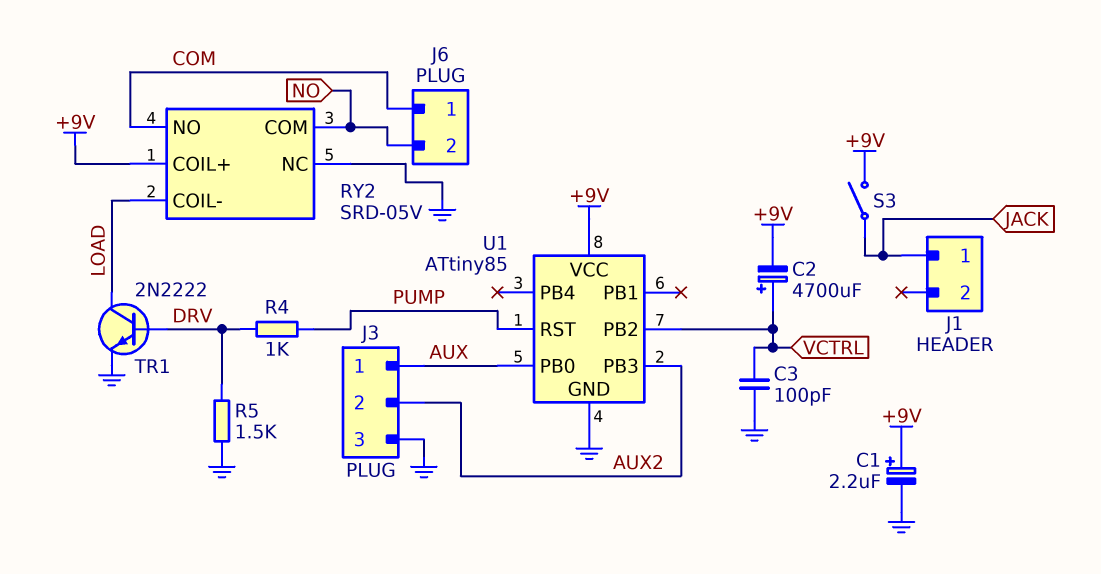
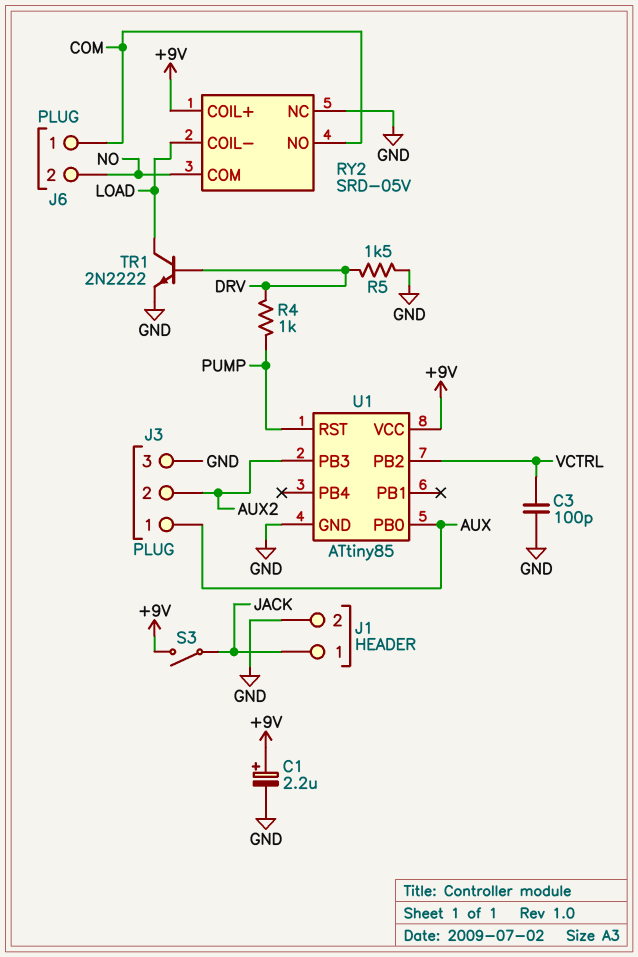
C2: 4700uF (plus VCTRL, minus +9V) -> none
J1 pin 2: none -> GND

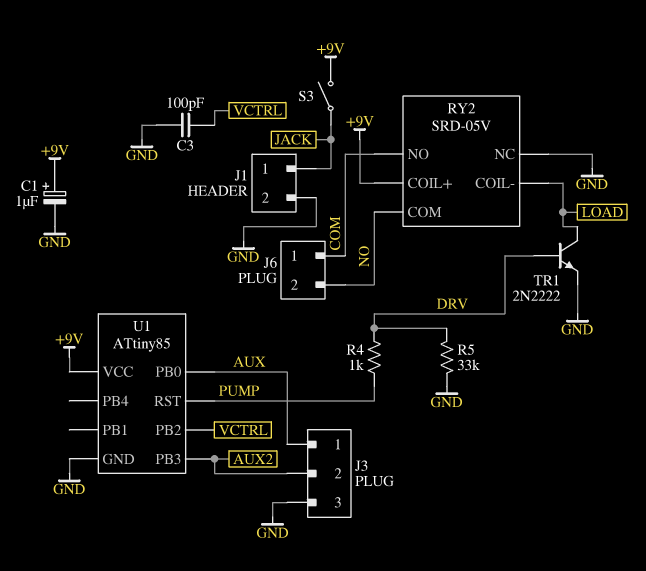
C1: 2.2uF (plus +9V, minus GND) -> 1uF (plus +9V, minus GND)
R5: 1.5k (DRV, GND) -> 33k (DRV, GND)

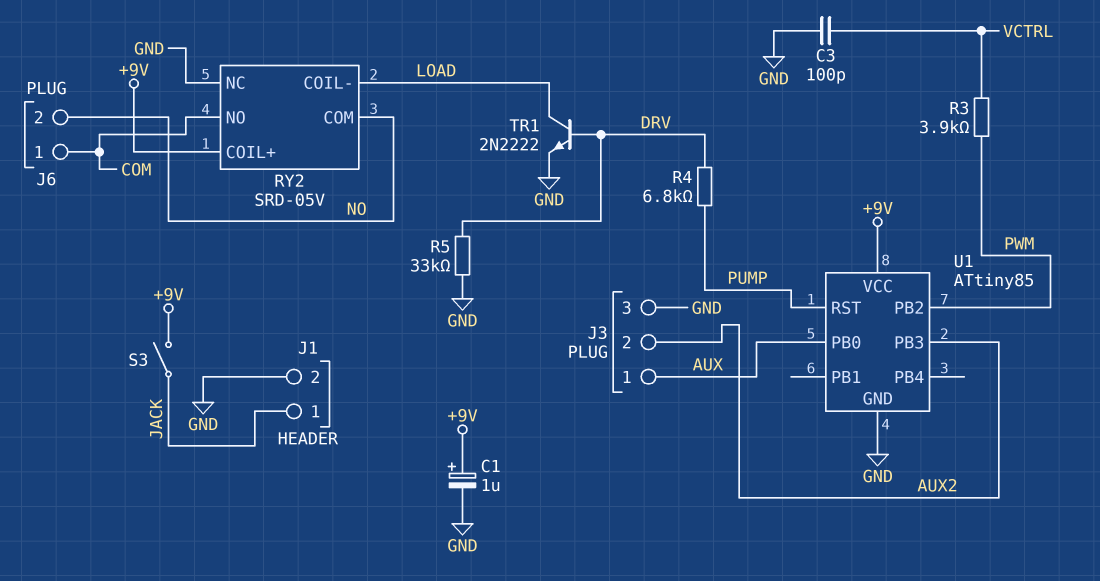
R3: none -> 3.9k (PWM, VCTRL)
R4: 1k (DRV, PUMP) -> 6.8k (DRV, PUMP)
U1 pin PB2: VCTRL -> PWM

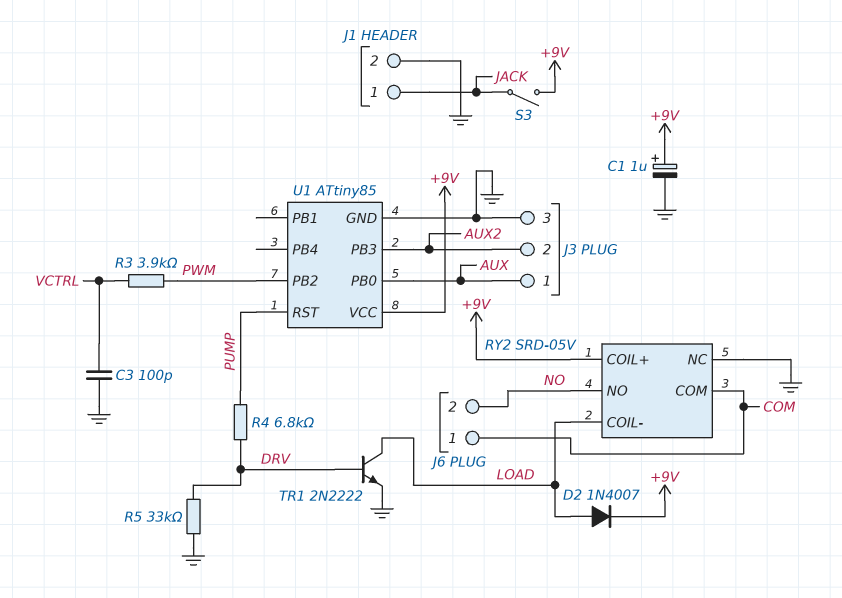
D2: none -> diode 1N4007 (A LOAD, K +9V)
RY2 pin COM: NO -> COM
RY2 pin NO: COM -> NO

